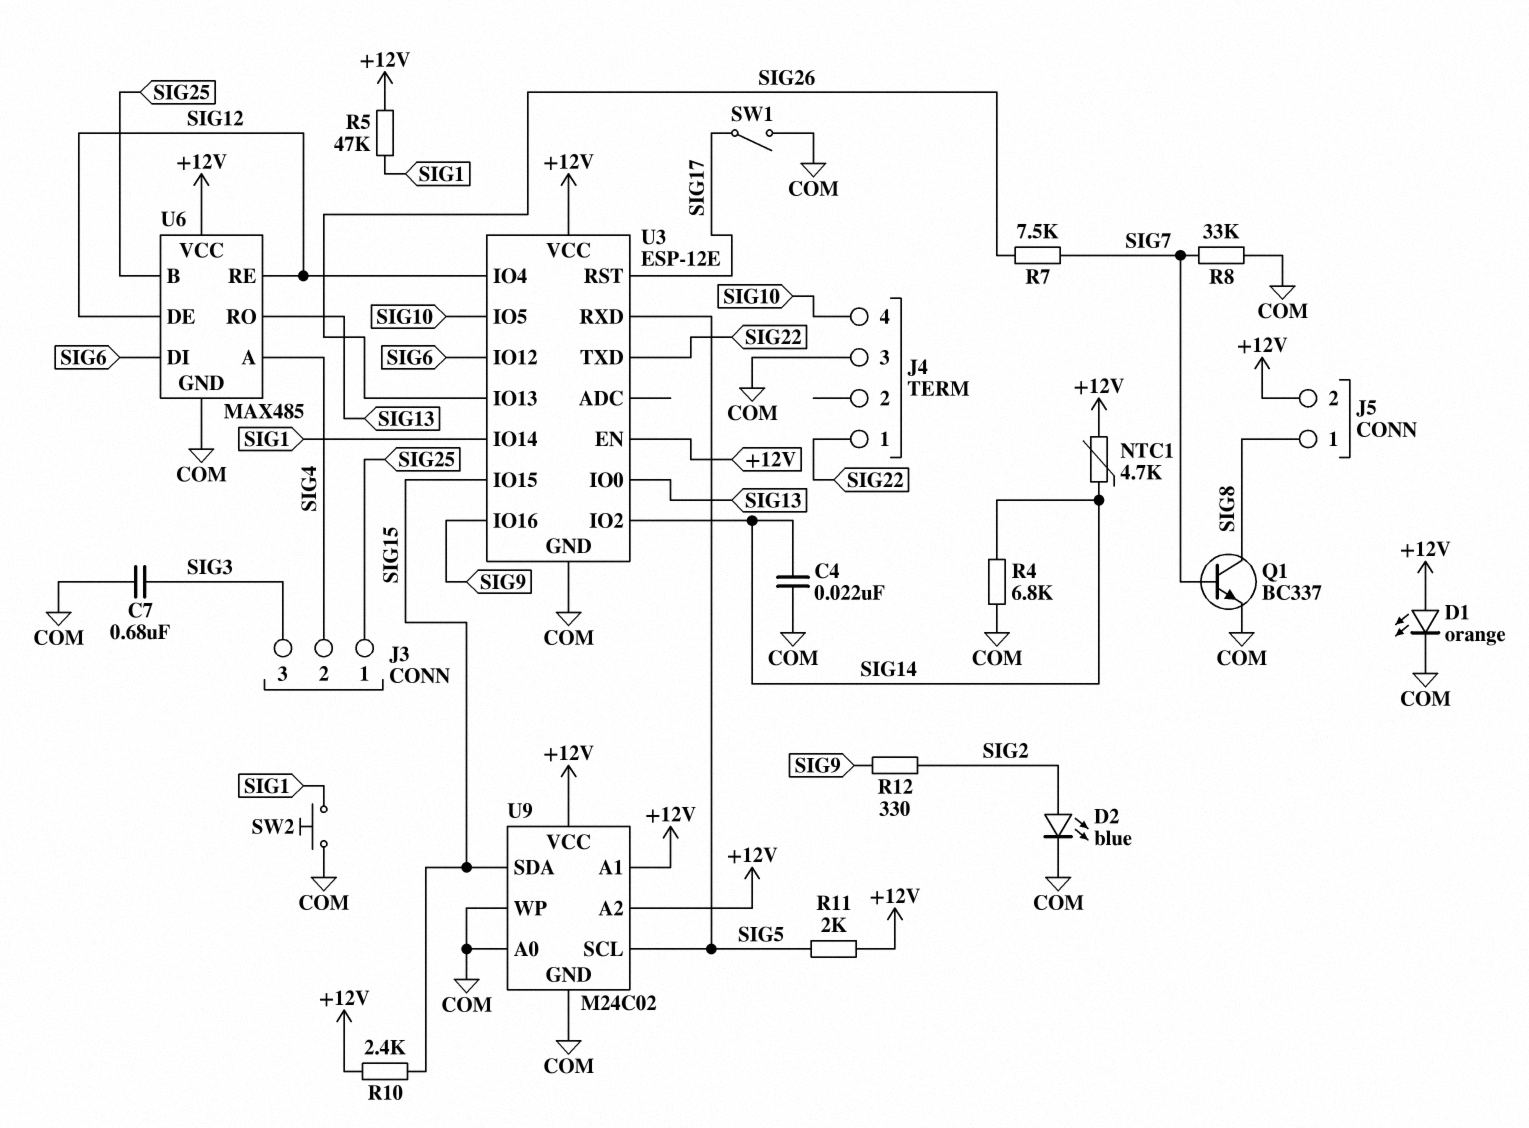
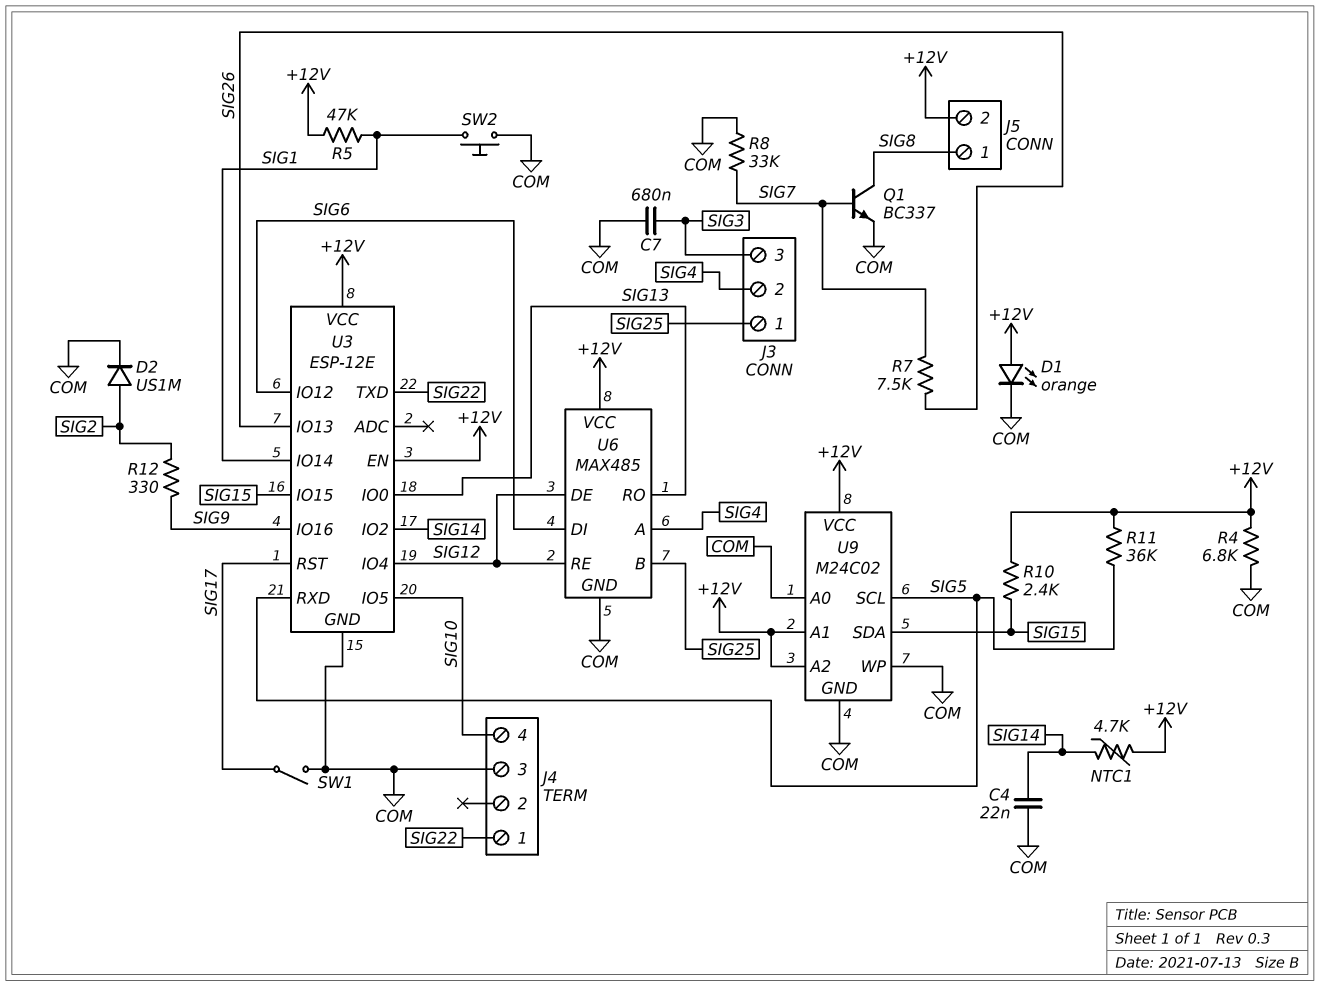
D2: LED blue (A SIG2, K COM) -> diode US1M (A SIG2, K COM)
R4: 6.8k (COM, SIG14) -> 6.8k (+12V, COM)
R11: 2k (+12V, SIG5) -> 36k (+12V, SIG5)

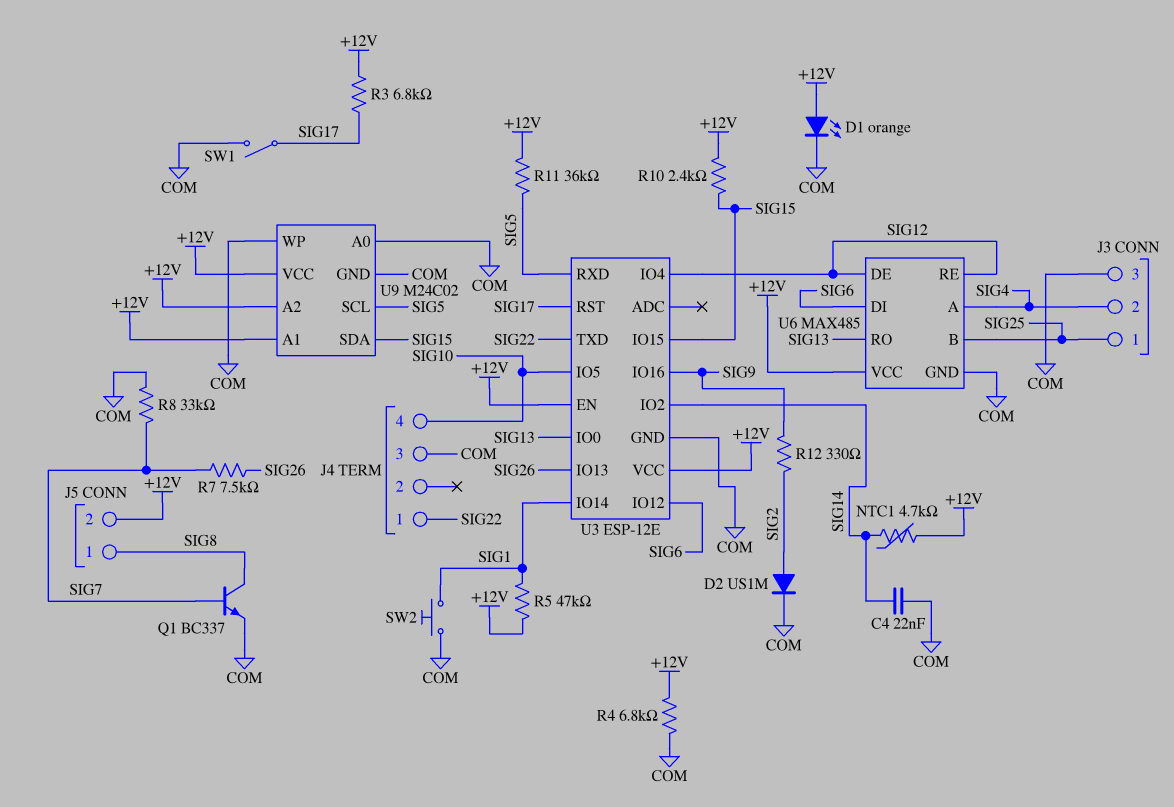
C7: 680nF (COM, SIG3) -> none
J3 pin 3: SIG3 -> COM
R3: none -> 6.8k (+12V, SIG17)

